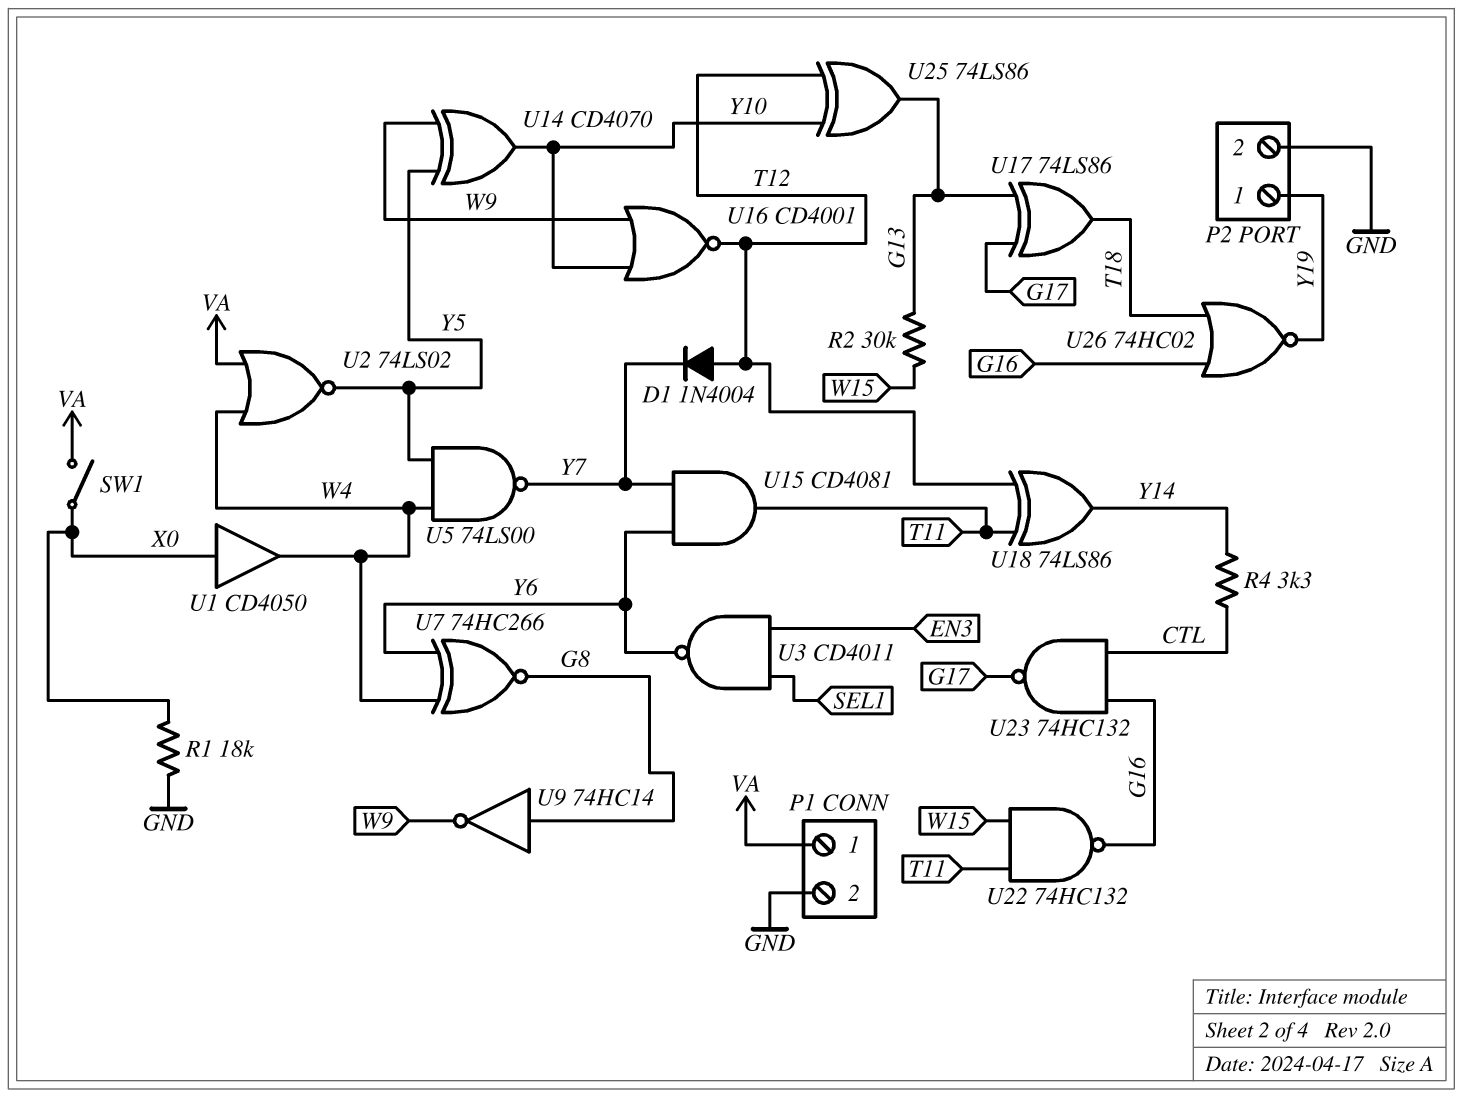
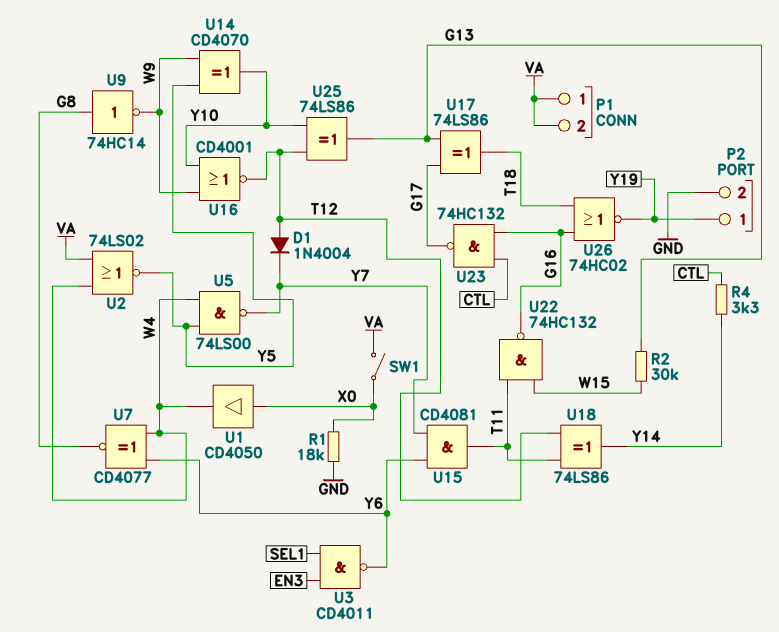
P1 pin 2: GND -> VA
U7: XNOR 74HC266 (in W4, in Y6, out G8) -> XNOR CD4077 (in W4, in Y6, out G8)

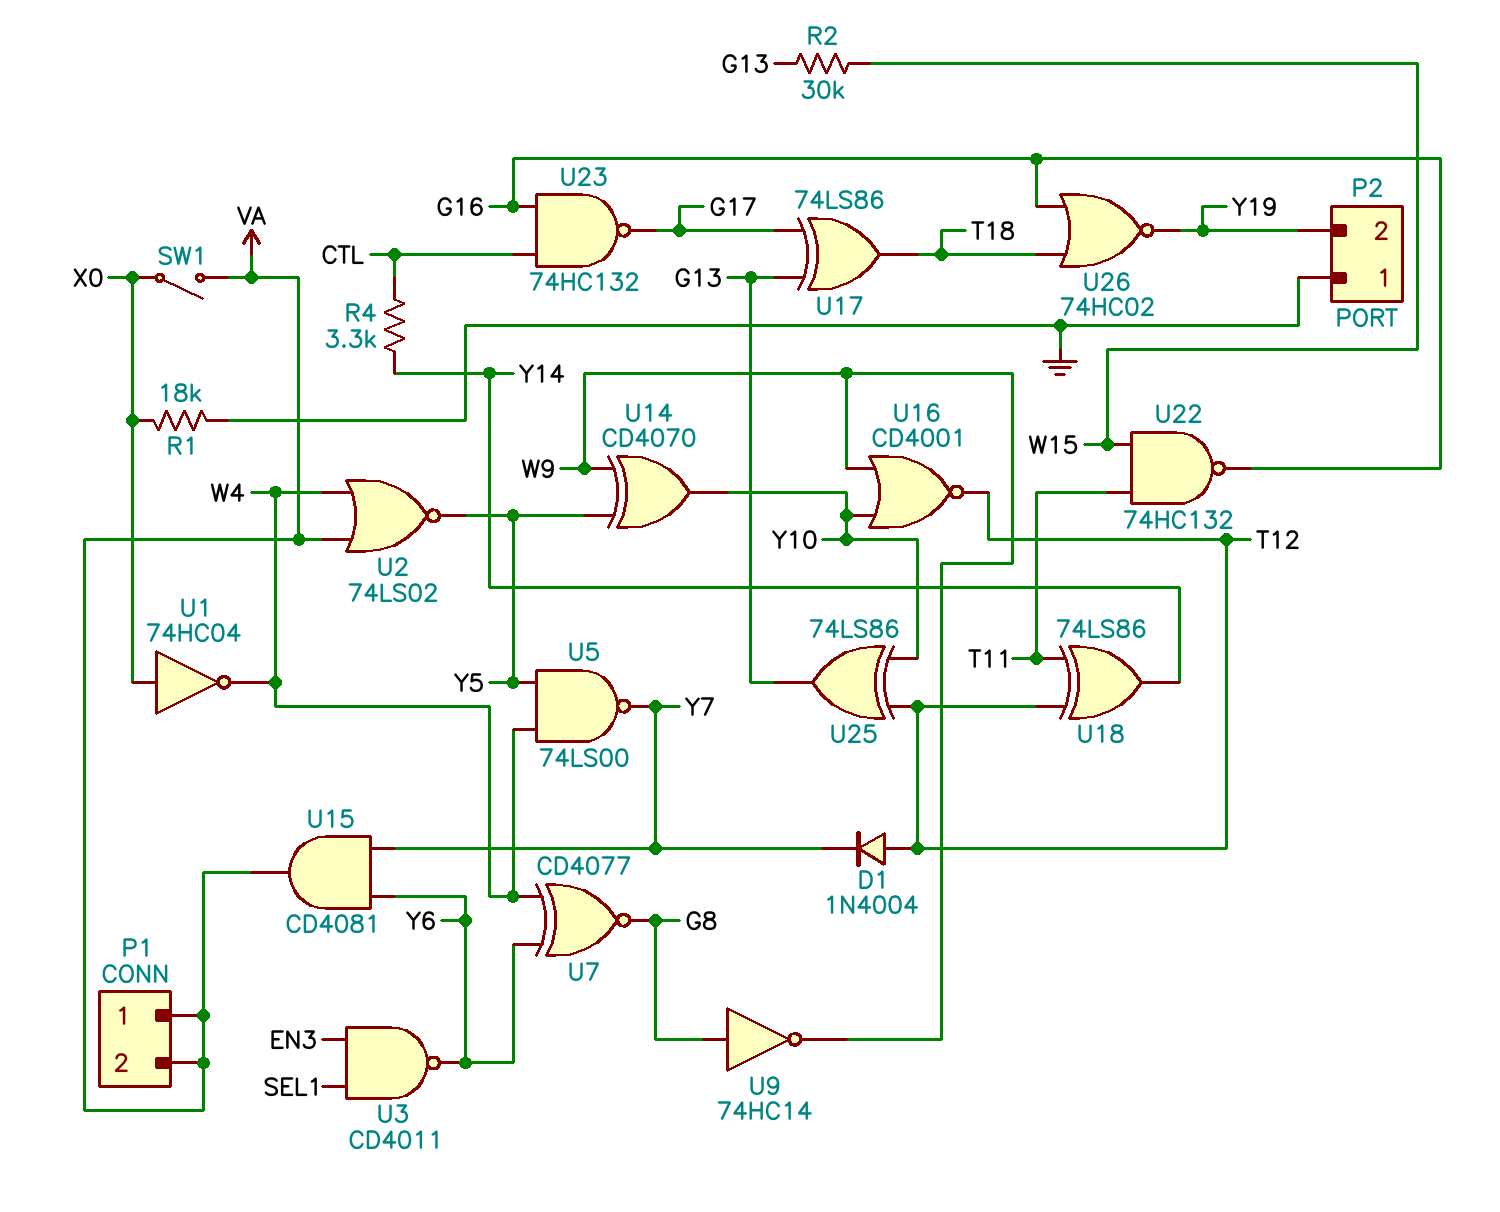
P2 pin 1: Y19 -> GND
P2 pin 2: GND -> Y19
U1: buffer CD4050 (in X0, out W4) -> NOT 74HC04 (in X0, out W4)
U15: AND CD4081 (in Y6, in Y7, out T11) -> AND CD4081 (in Y6, in Y7, out VA)

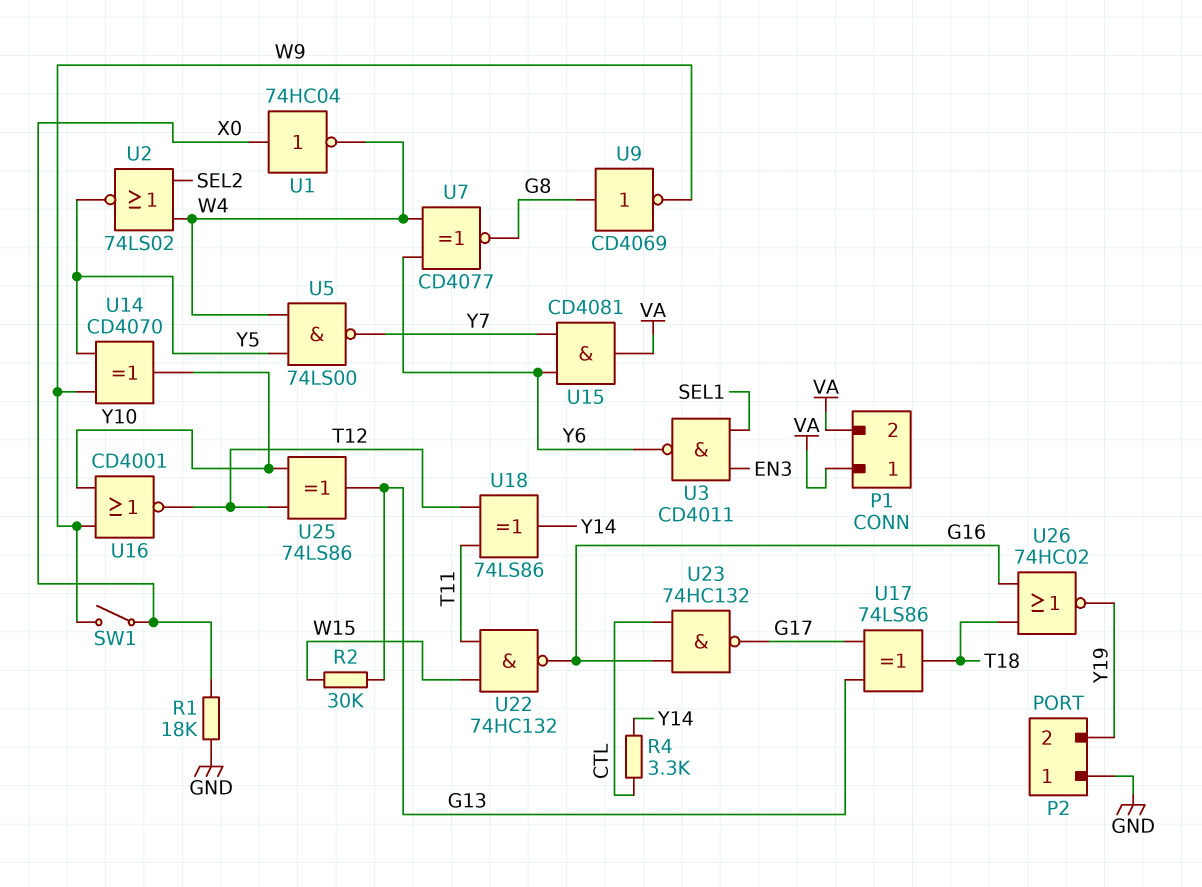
D1: diode 1N4004 (A T12, K Y7) -> none
SW1: switch (VA, X0) -> switch (W9, X0)
U2: NOR 74LS02 (in VA, in W4, out Y5) -> NOR 74LS02 (in SEL2, in W4, out Y5)
U9: NOT 74HC14 (in G8, out W9) -> NOT CD4069 (in G8, out W9)

